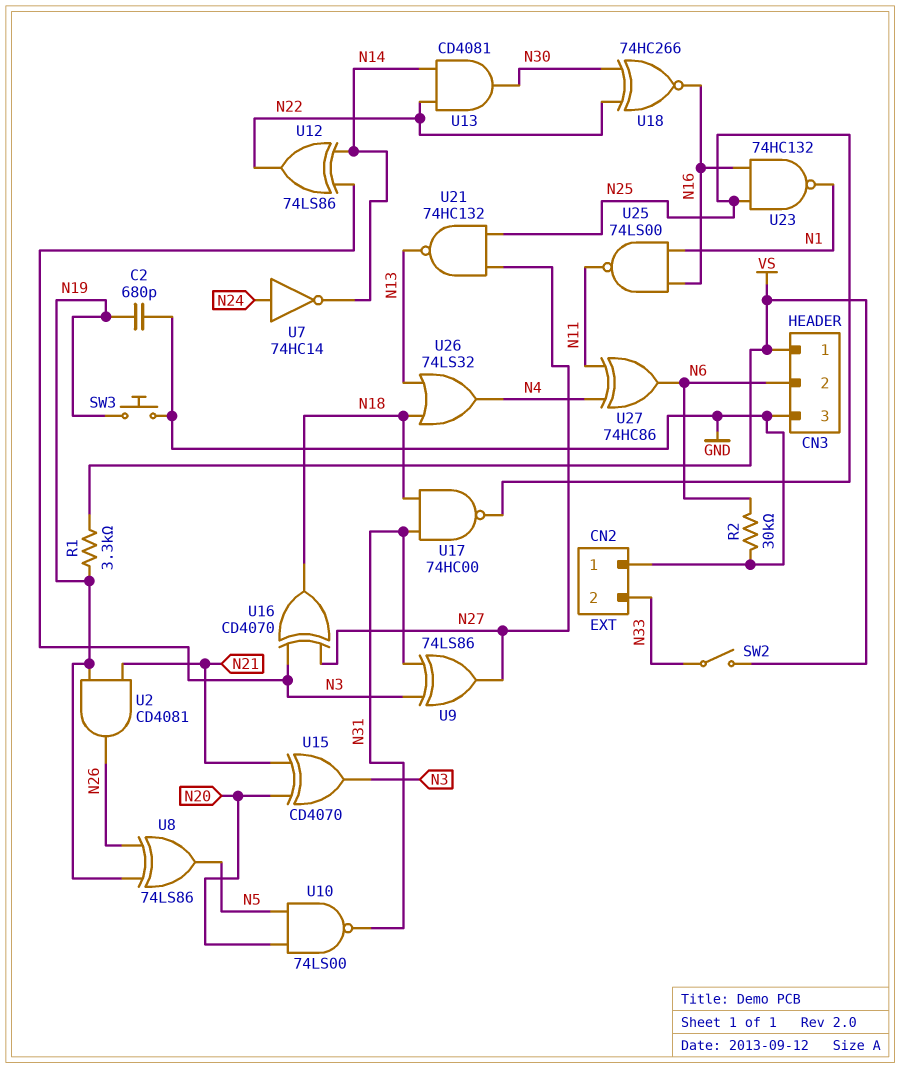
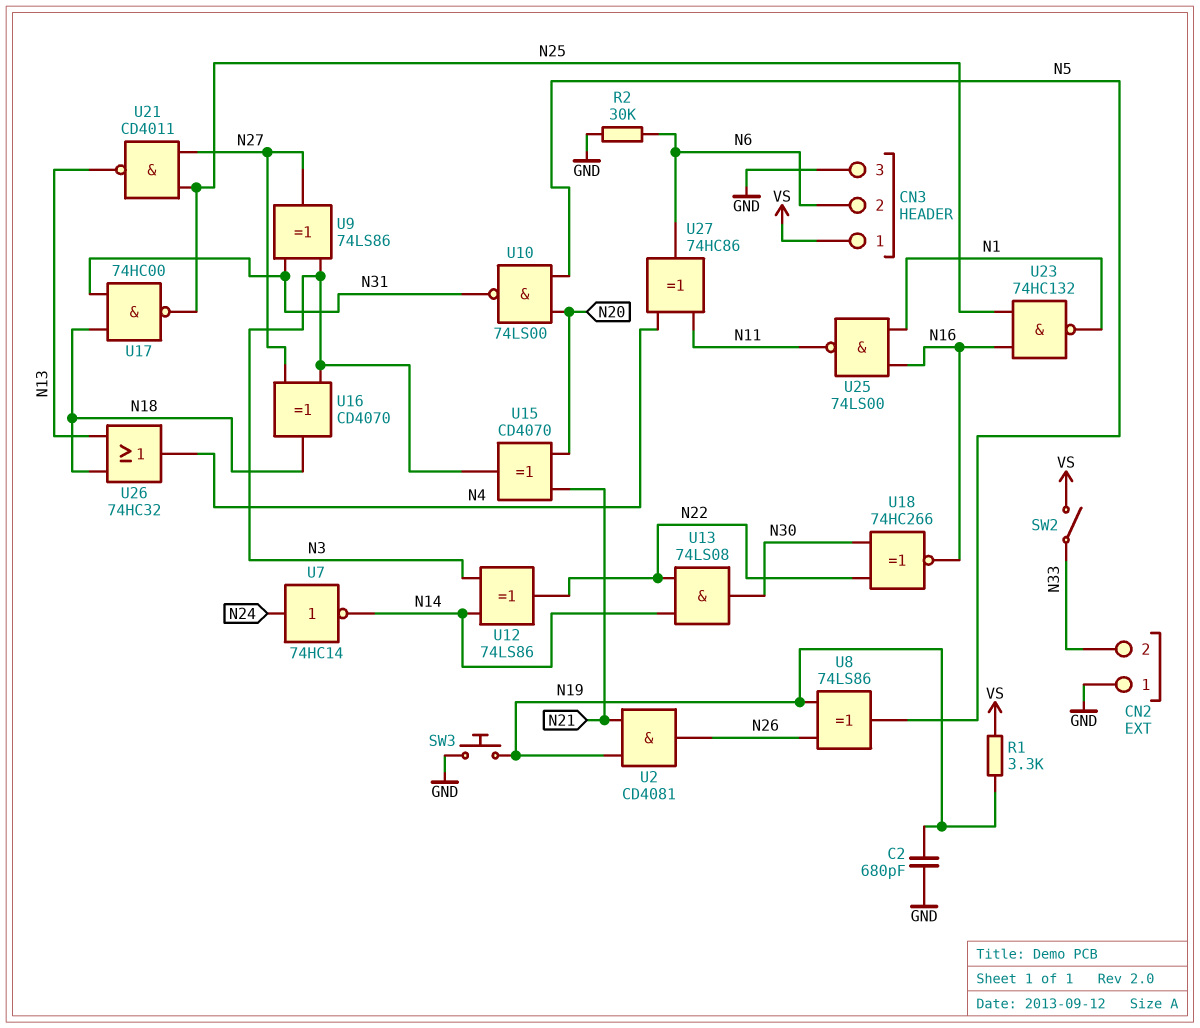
U13: AND CD4081 (in N14, in N22, out N30) -> AND 74LS08 (in N14, in N22, out N30)
U21: NAND 74HC132 (in N25, in N27, out N13) -> NAND CD4011 (in N25, in N27, out N13)
U26: OR 74LS32 (in N13, in N18, out N4) -> OR 74HC32 (in N13, in N18, out N4)

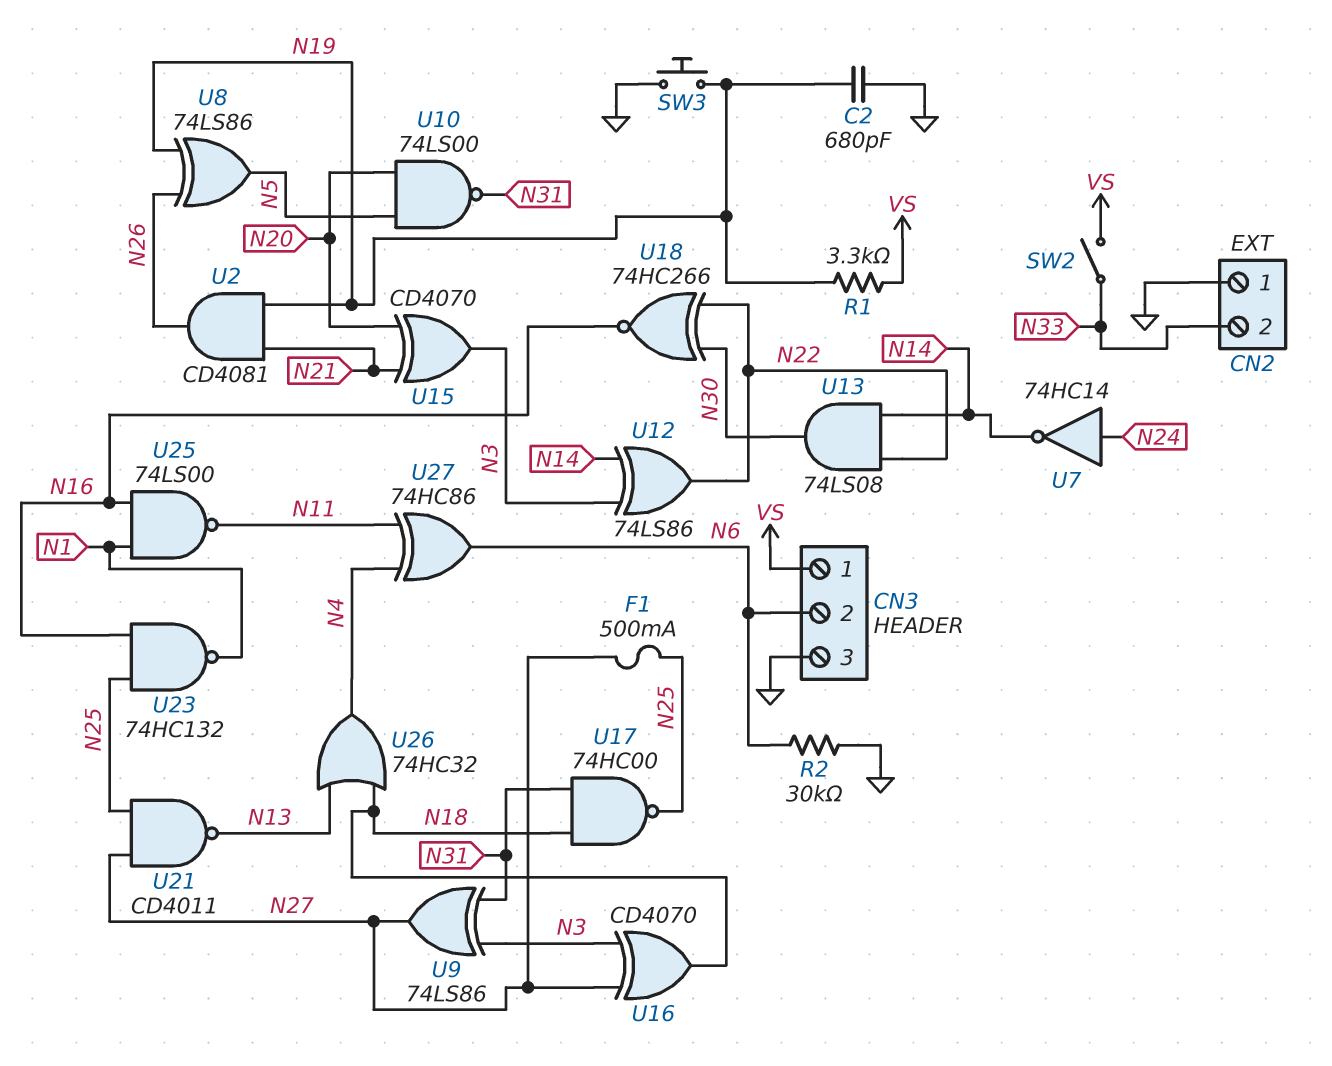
F1: none -> 500mA (N25, N27)

